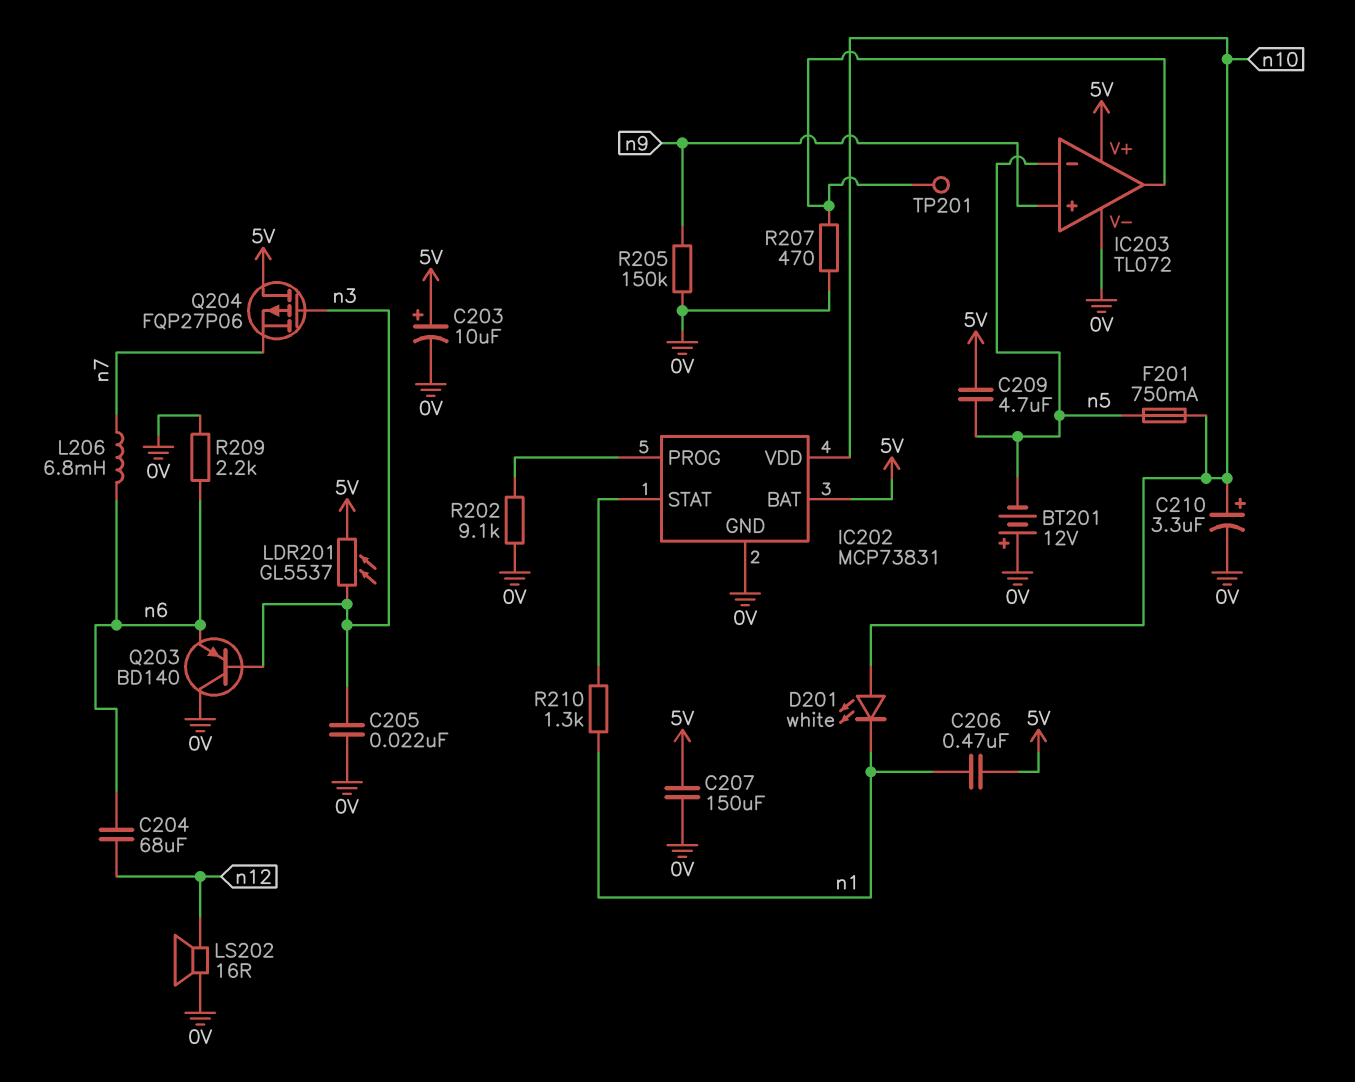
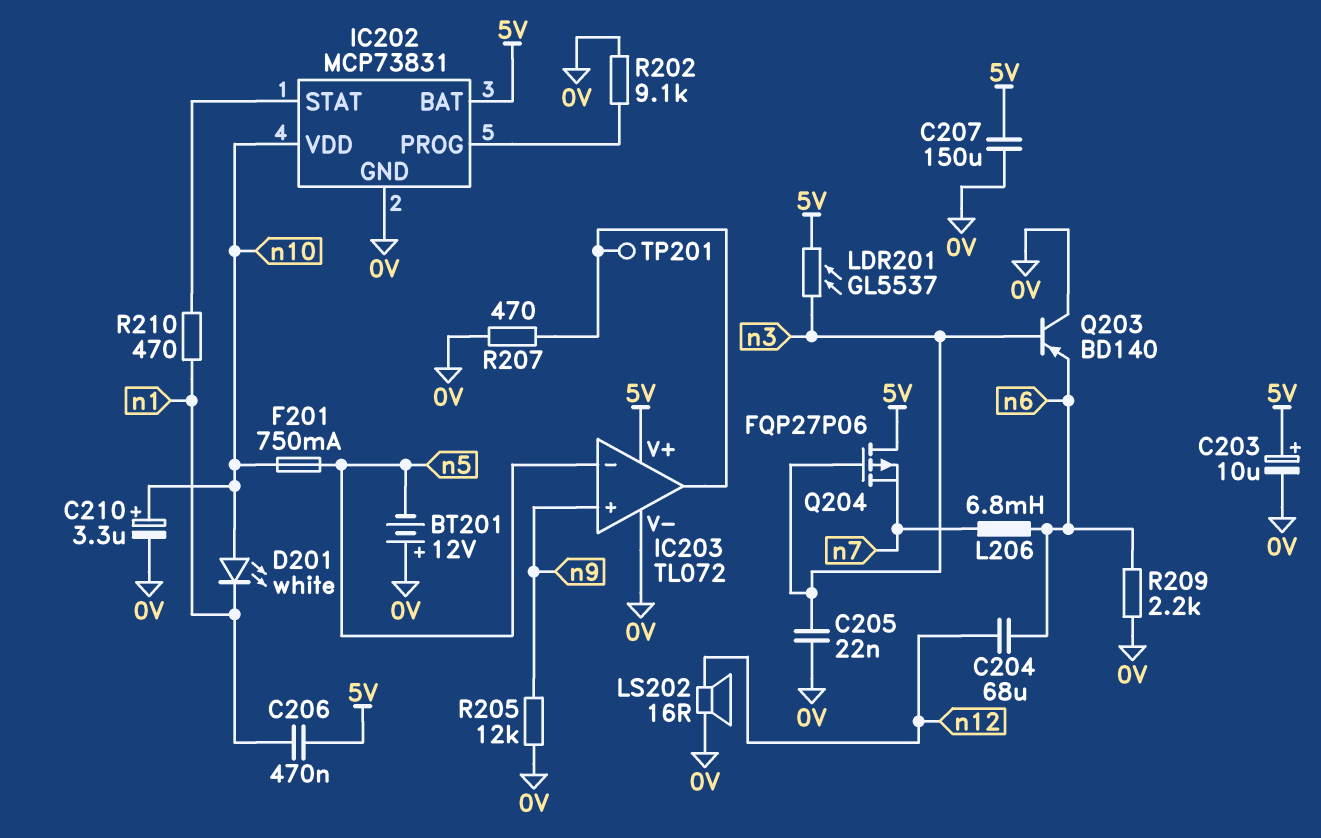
C209: 4.7uF (5V, n5) -> none
R205: 150k (0V, n9) -> 12k (0V, n9)
R210: 1.3k (IC202/STAT, n1) -> 470 (IC202/STAT, n1)

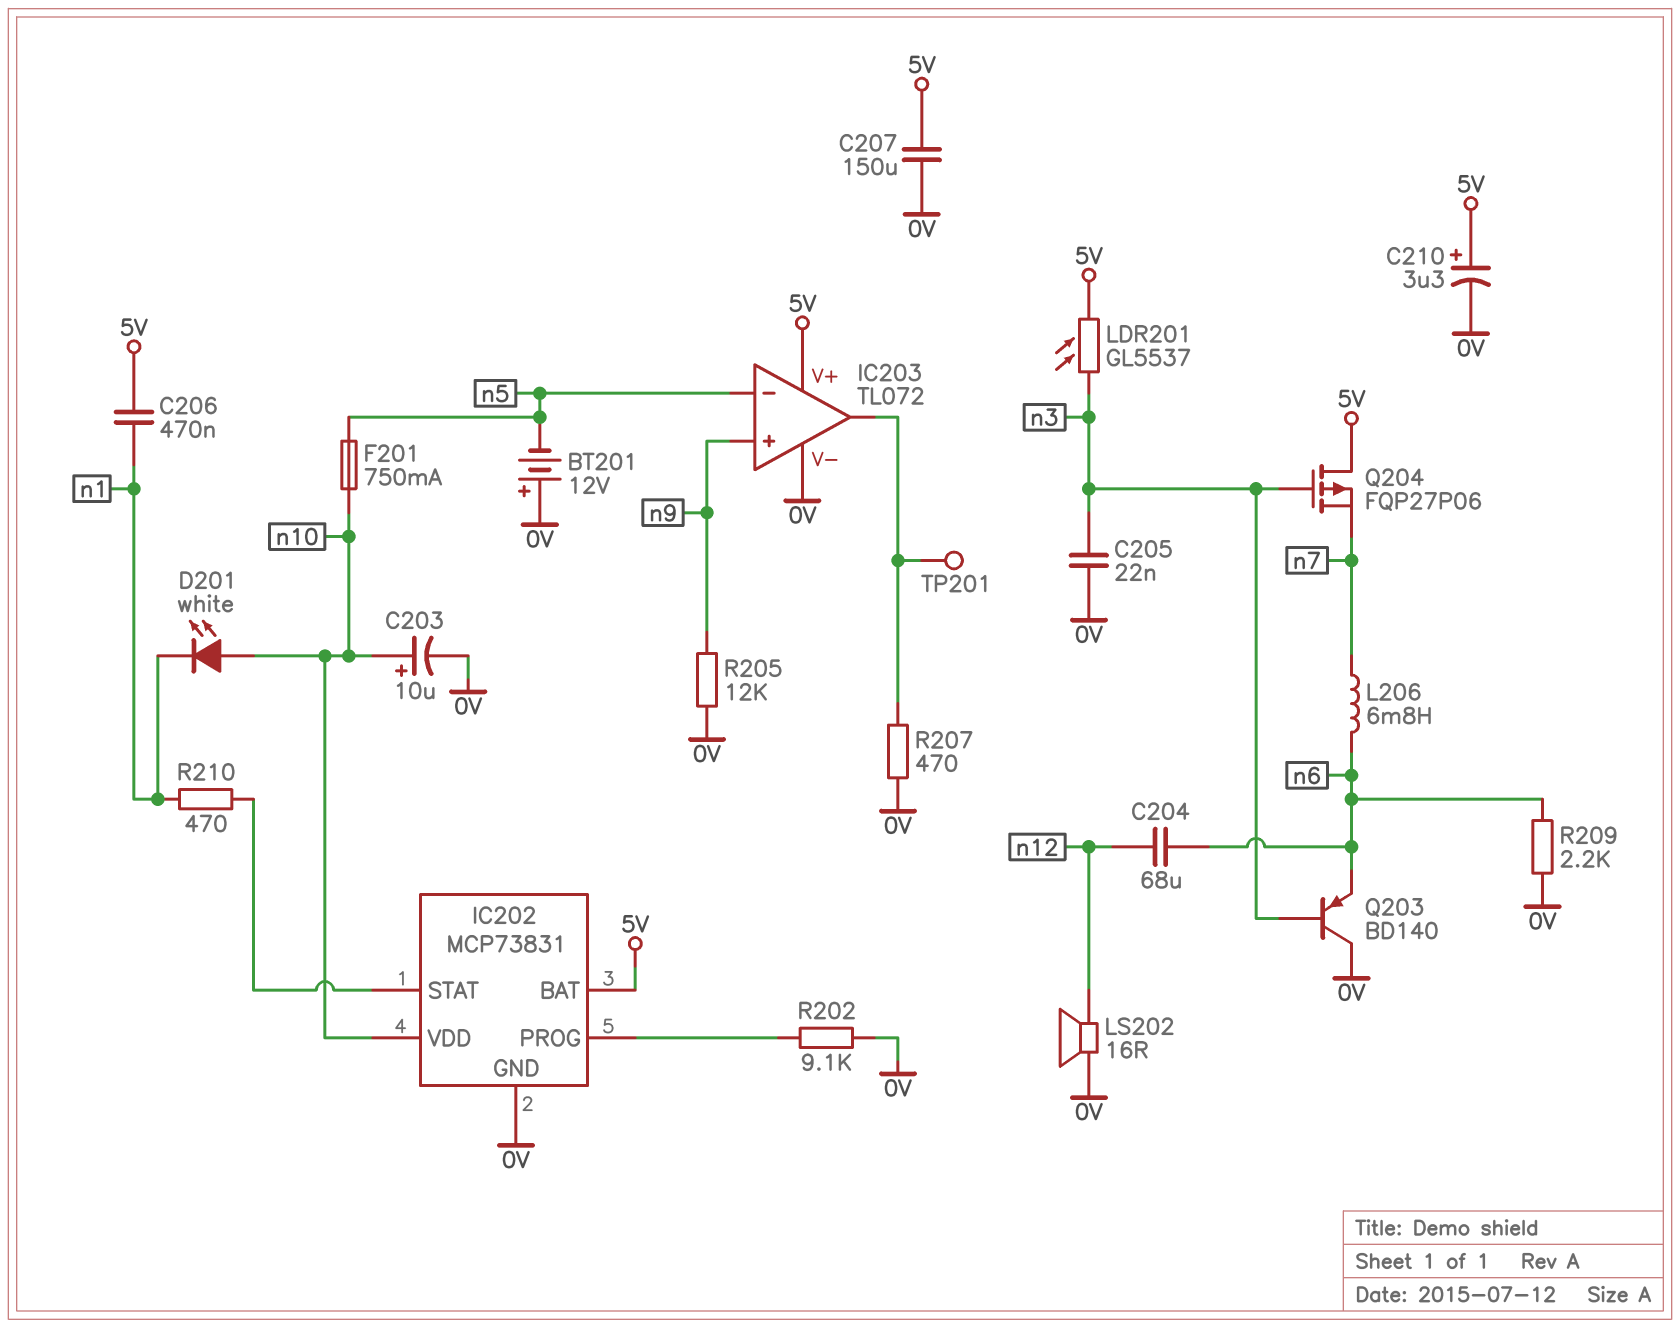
C203: 10uF (plus 5V, minus 0V) -> 10uF (plus n10, minus 0V)
C210: 3.3uF (plus n10, minus 0V) -> 3.3uF (plus 5V, minus 0V)

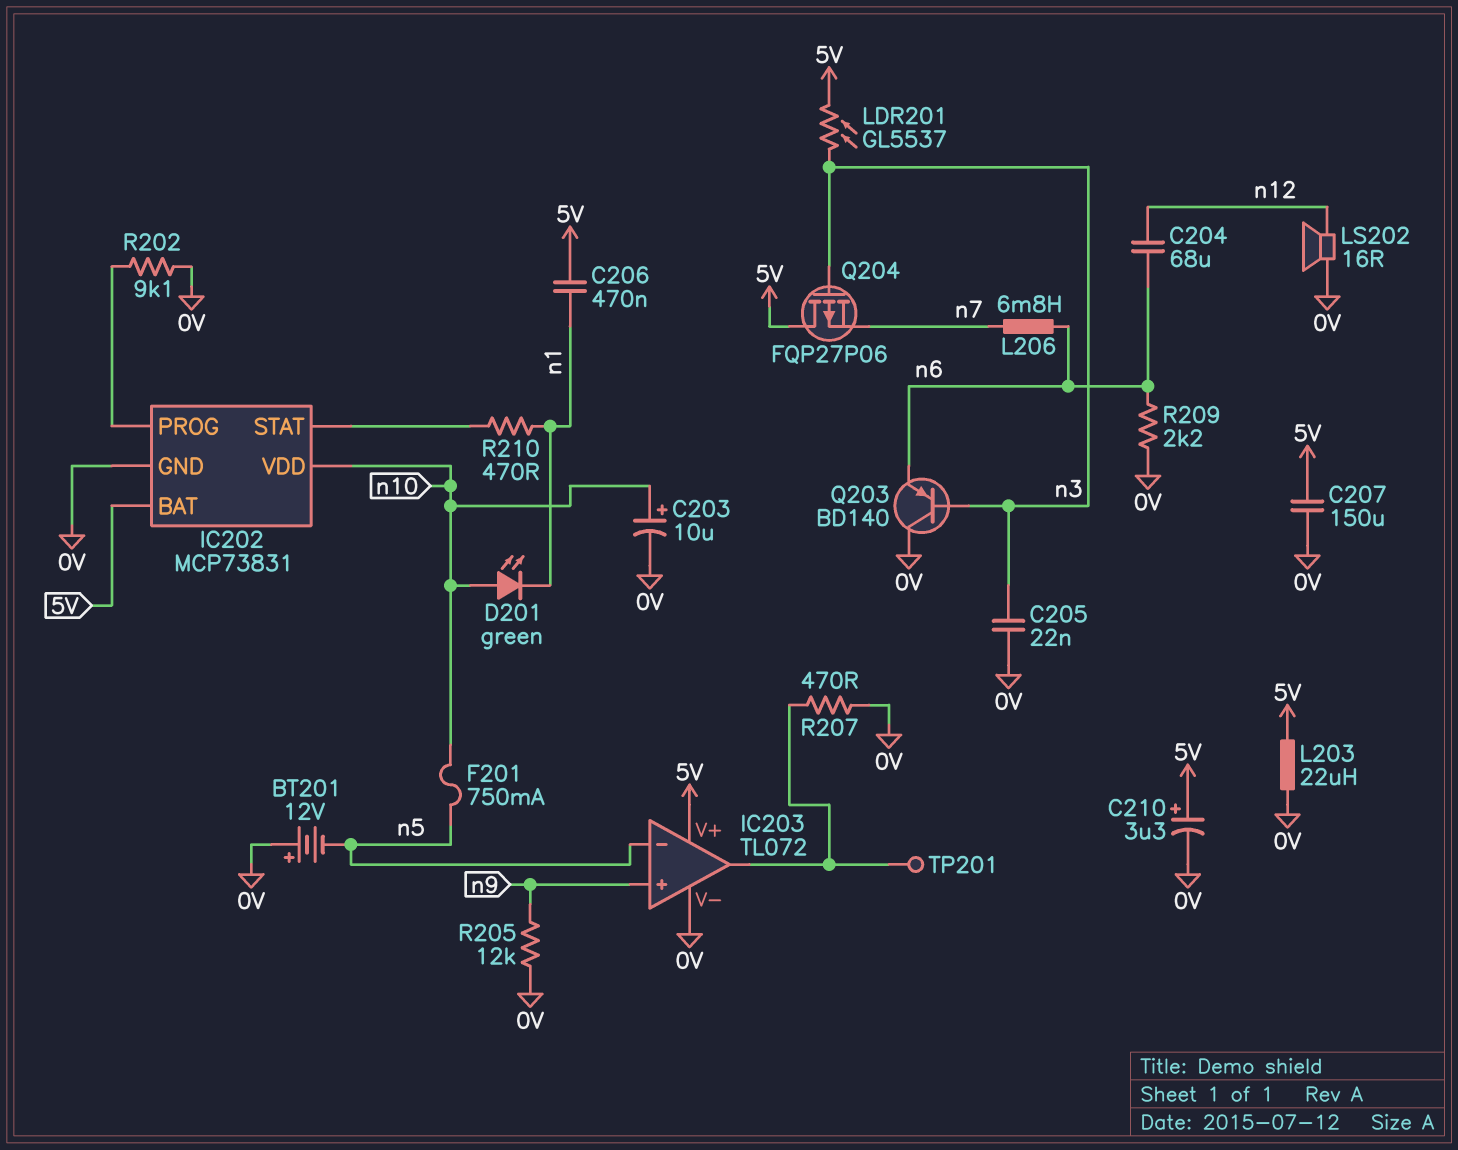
D201: LED white (A n10, K n1) -> LED green (A n10, K n1)
L203: none -> 22uH (0V, 5V)

